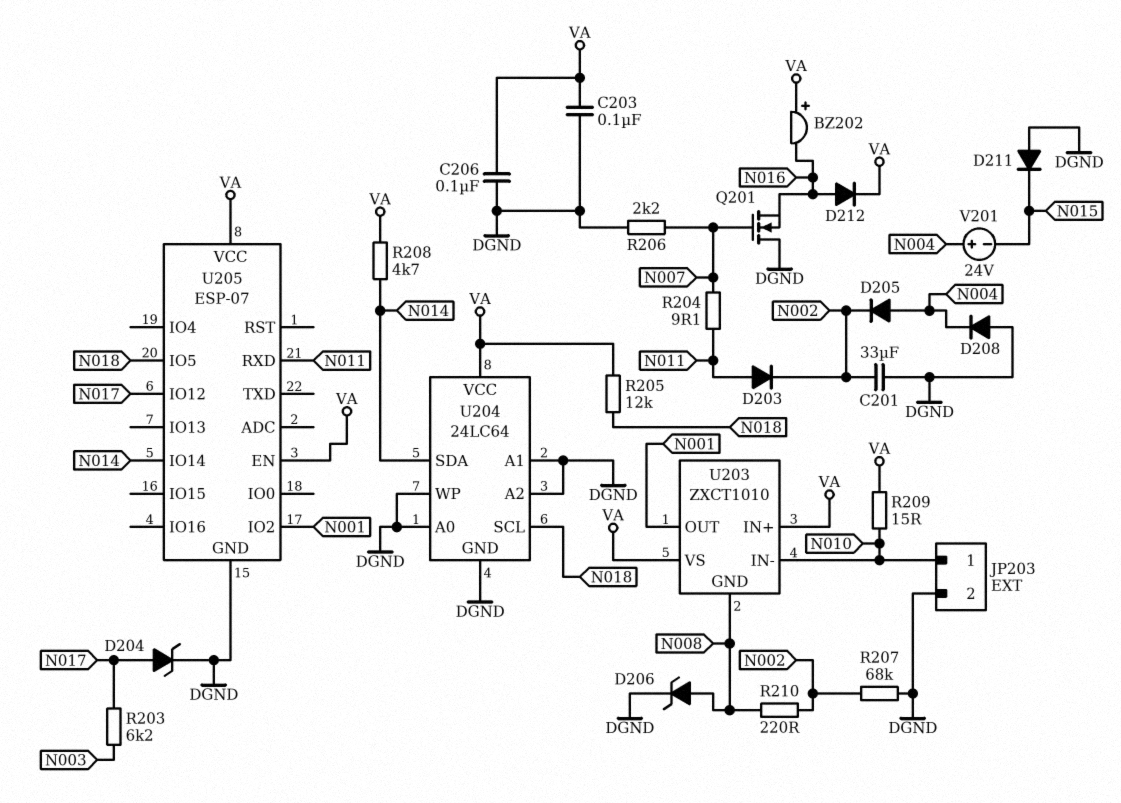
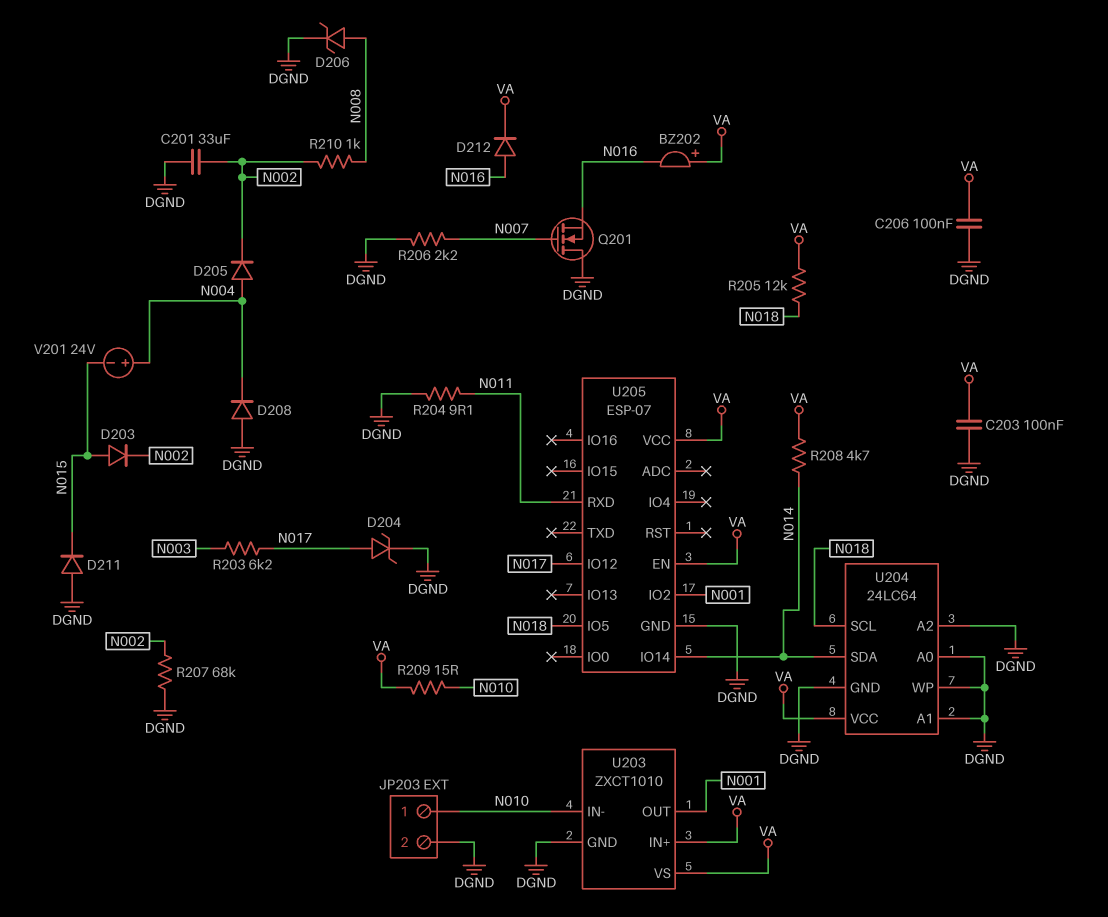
D203: diode (A N011, K N002) -> diode (A N015, K N002)
R204: 9.1 (N007, N011) -> 9.1 (DGND, N011)
R210: 220 (N002, N008) -> 1k (N002, N008)
U203 pin GND: N008 -> DGND

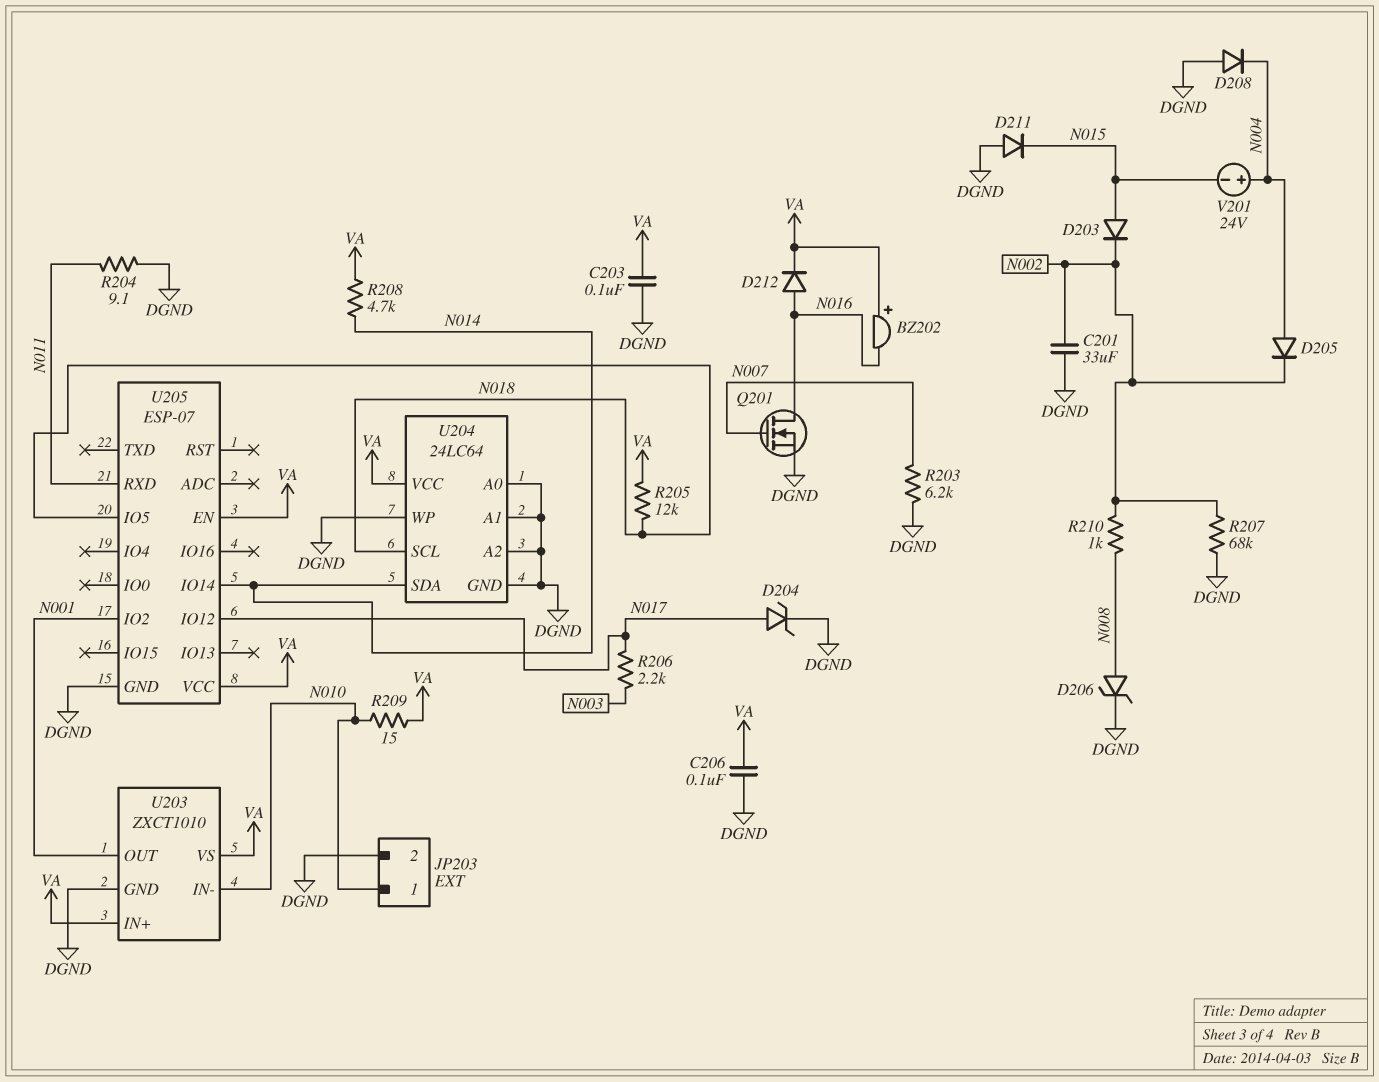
Q201: NMOS (G N007, D DGND, S N016) -> NMOS (G N007, D N016, S DGND)
R203: 6.2k (N003, N017) -> 6.2k (DGND, N007)
R206: 2.2k (DGND, N007) -> 2.2k (N003, N017)

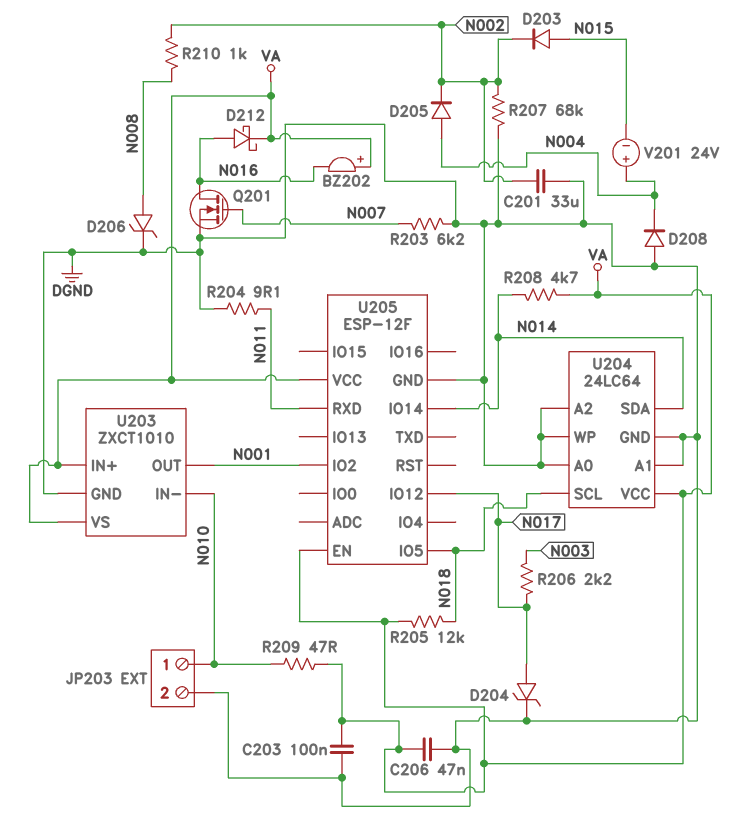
C206: 100nF (DGND, VA) -> 47nF (DGND, VA)
D211: diode (A DGND, K N015) -> none
D212: diode (A N016, K VA) -> schottky (A N016, K VA)
R209: 15 (N010, VA) -> 47 (N010, VA)
U205: ESP-07 -> ESP-12F

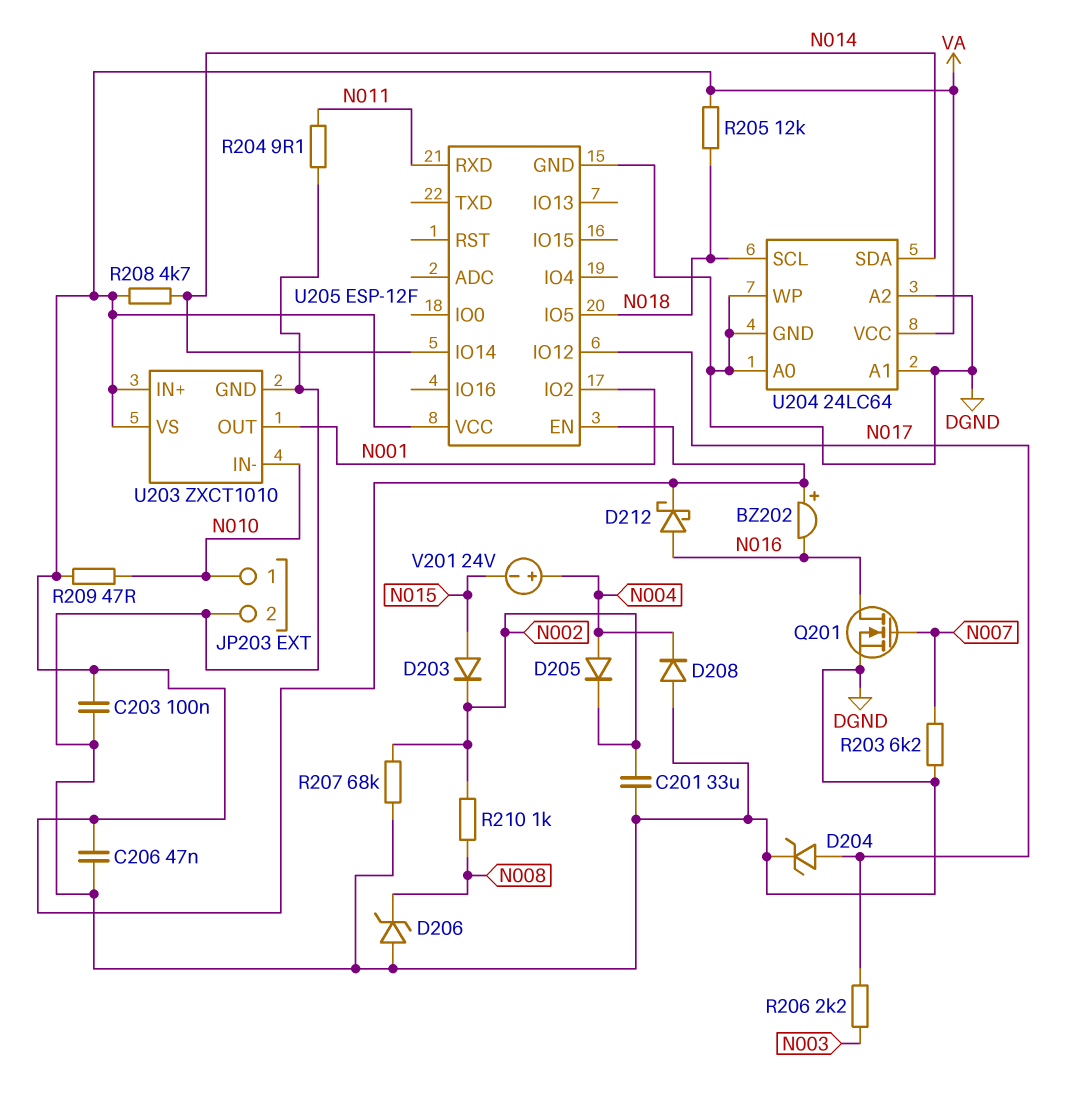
D206: zener (A N008, K DGND) -> zener (A DGND, K N008)

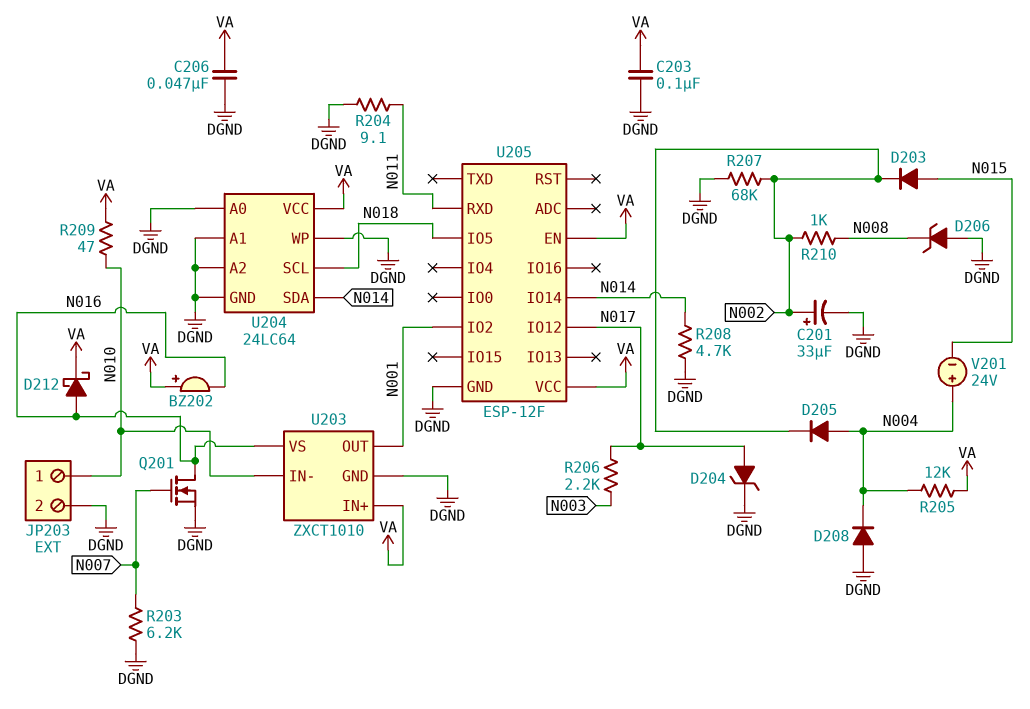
C201: 33uF (DGND, N002) -> 33uF (plus N002, minus DGND)
R205: 12k (N018, VA) -> 12k (N004, VA)
R208: 4.7k (N014, VA) -> 4.7k (DGND, N014)
U203 pin VS: VA -> N016

